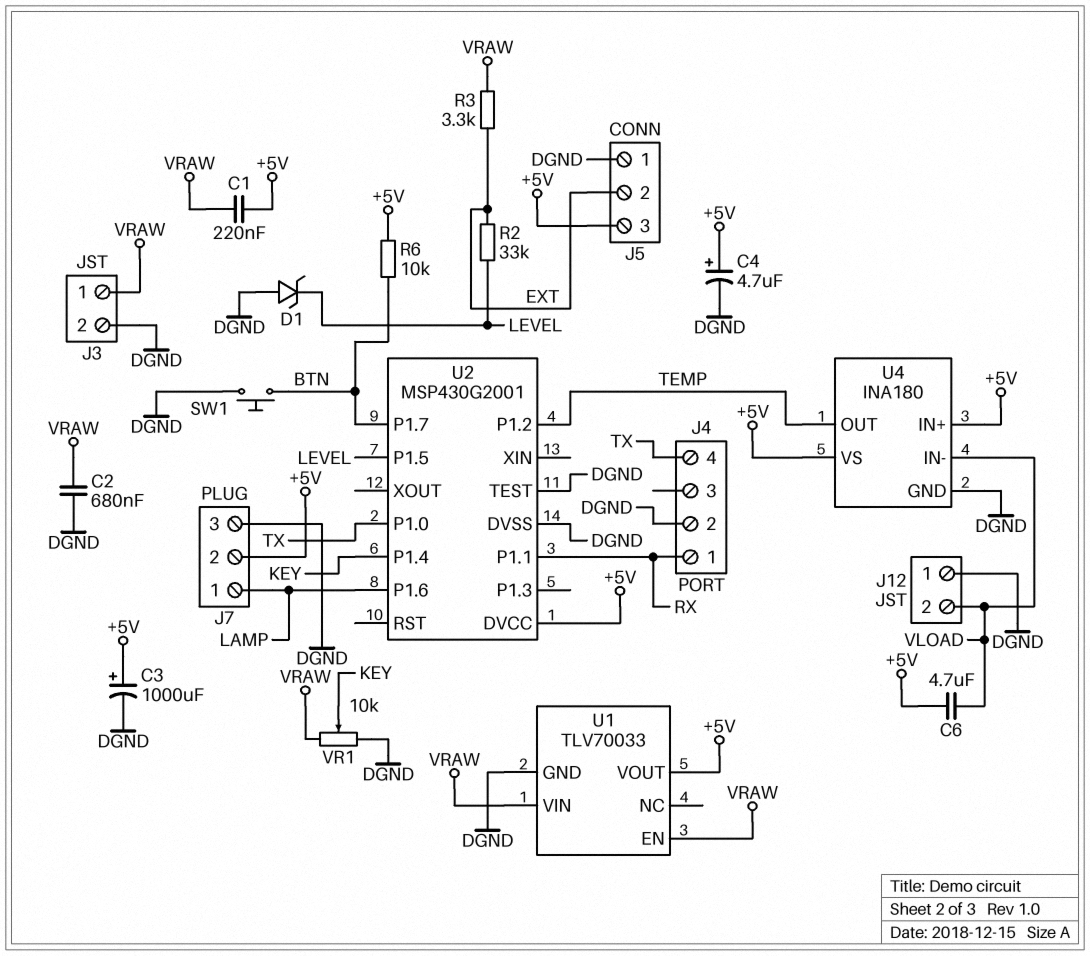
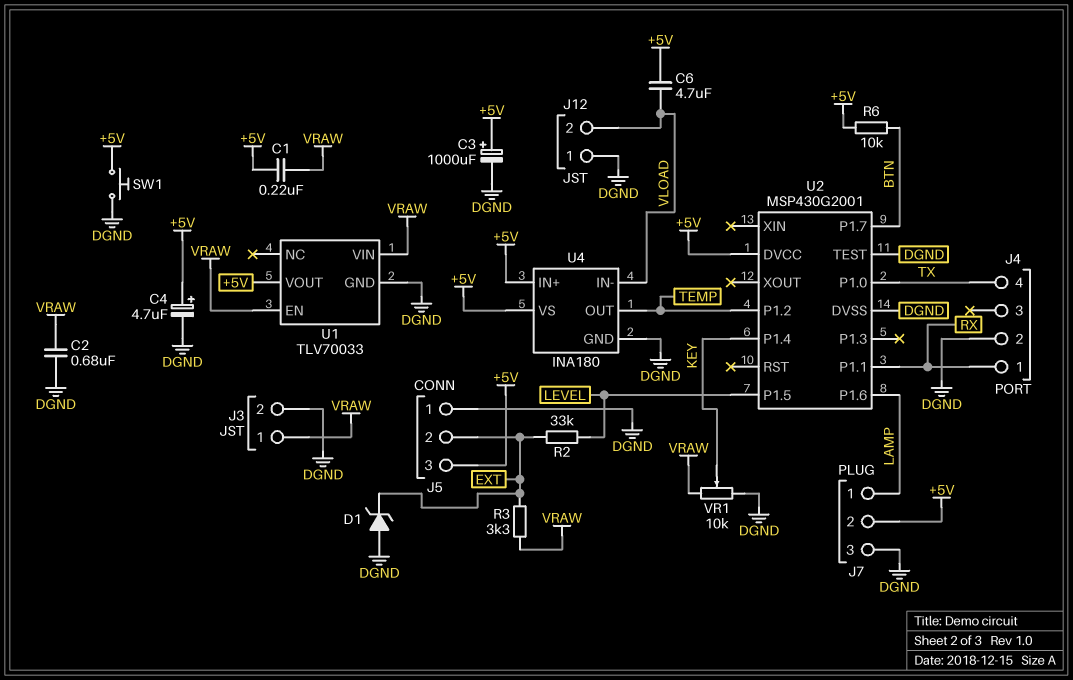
D1: zener (A DGND, K LEVEL) -> zener (A DGND, K EXT)
SW1: button (BTN, DGND) -> button (+5V, DGND)

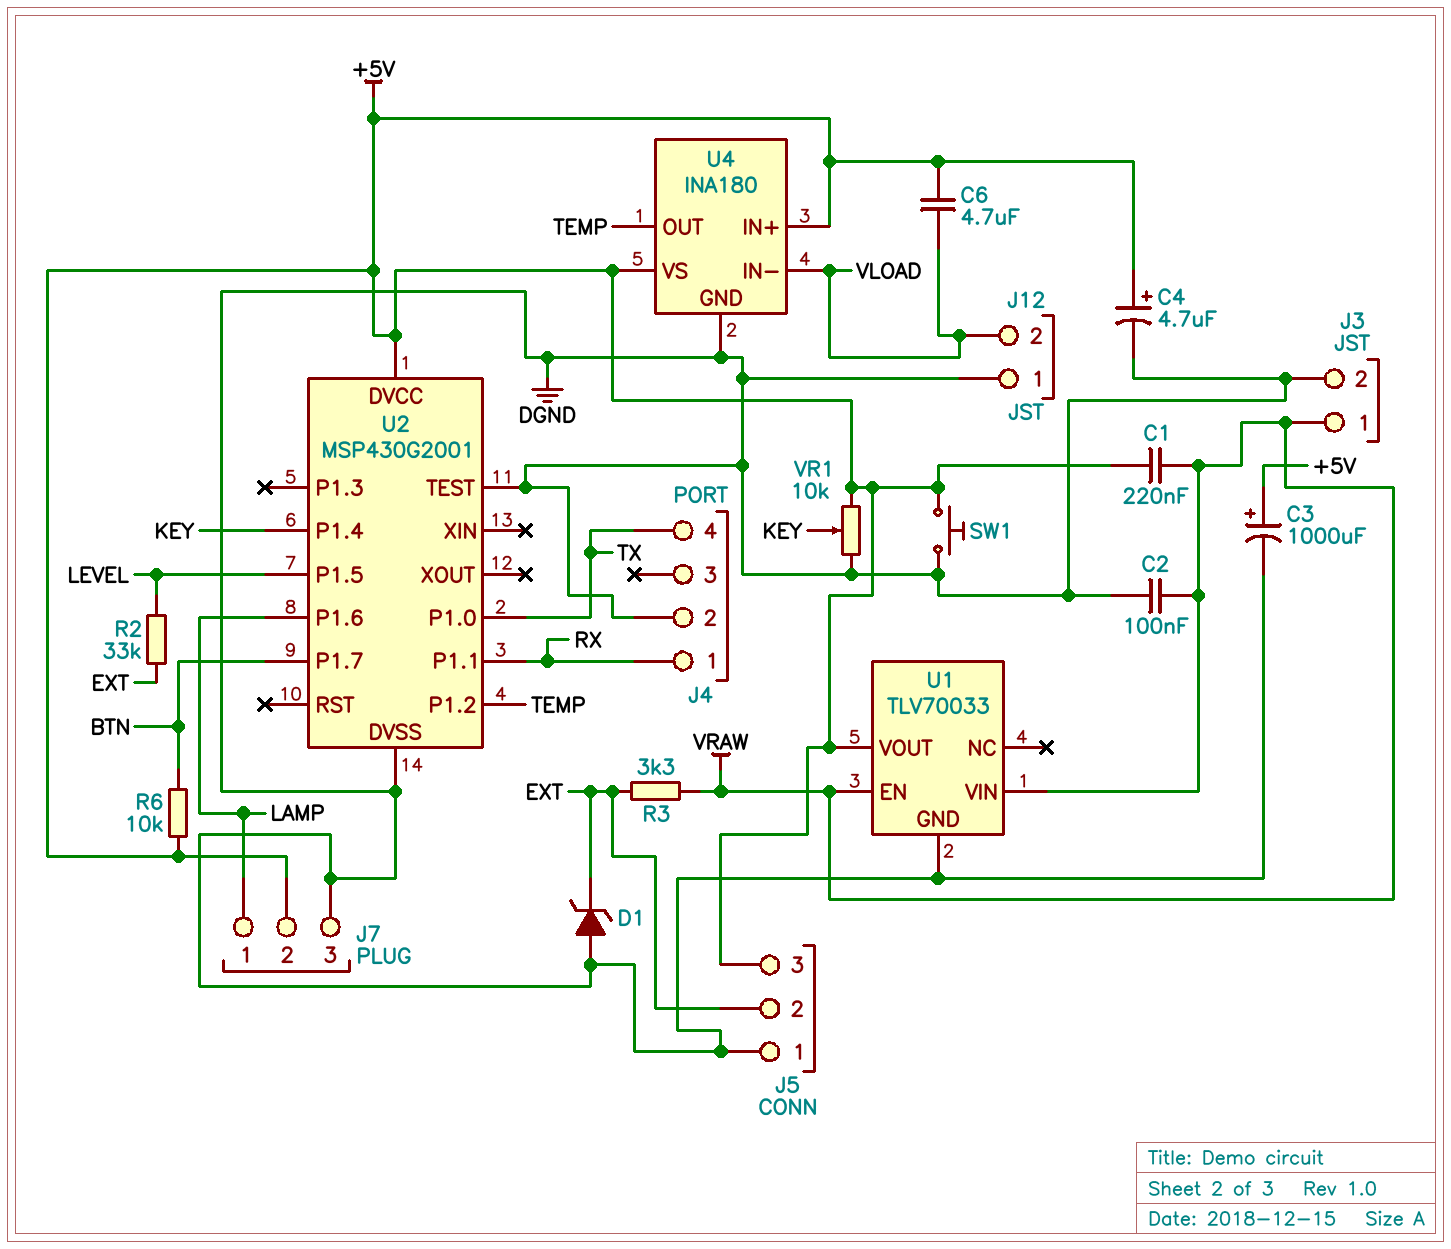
C2: 680nF (DGND, VRAW) -> 100nF (DGND, VRAW)
VR1: 10k (DGND, VRAW, wiper KEY) -> 10k (+5V, DGND, wiper KEY)

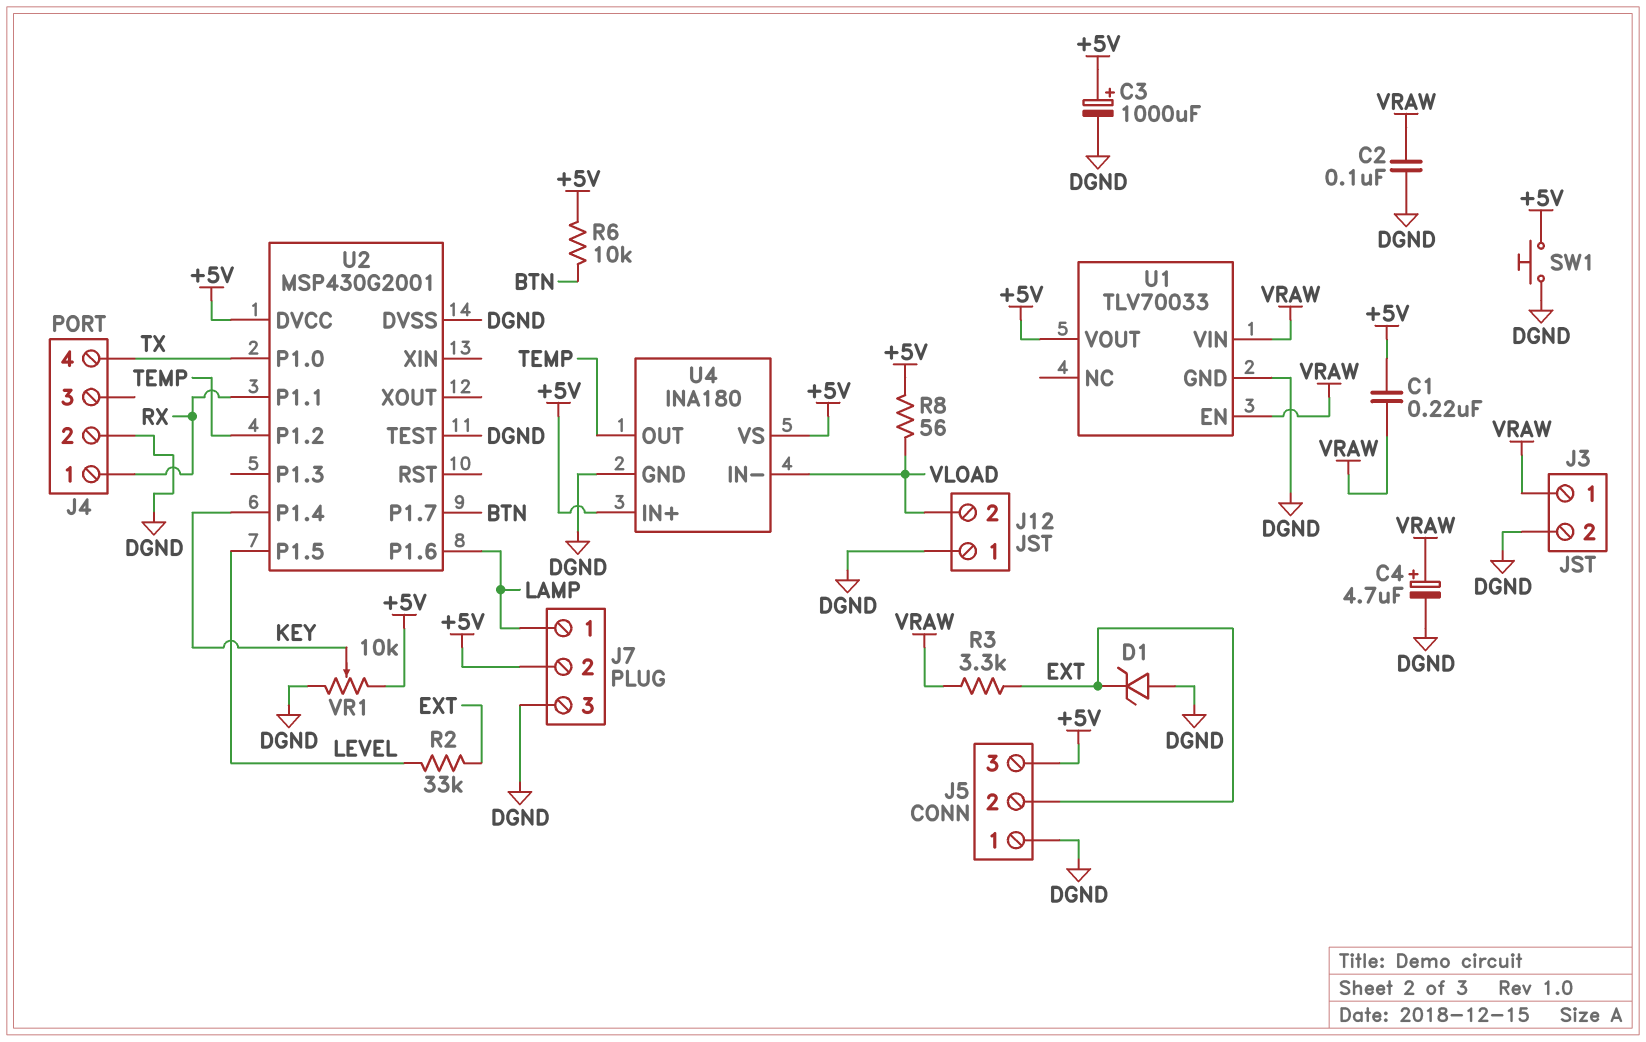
C4: 4.7uF (plus +5V, minus DGND) -> 4.7uF (plus VRAW, minus DGND)
C6: 4.7uF (+5V, VLOAD) -> none
R8: none -> 56 (+5V, VLOAD)

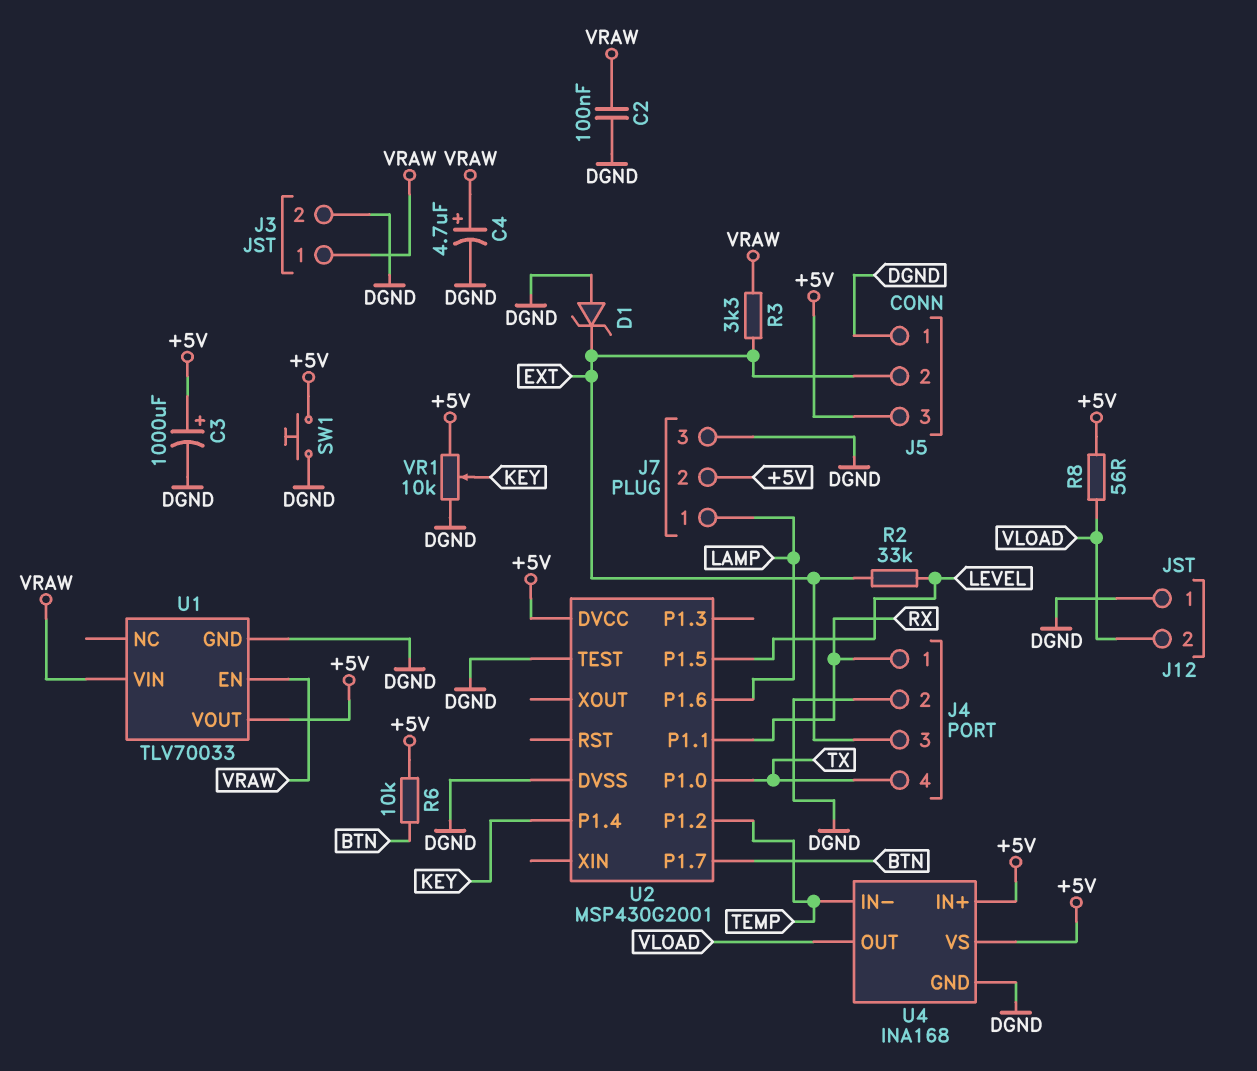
C1: 220nF (+5V, VRAW) -> none
J4 pin 3: none -> EXT
U4: INA180 -> INA168
U4 pin IN-: VLOAD -> TEMP
U4 pin OUT: TEMP -> VLOAD

